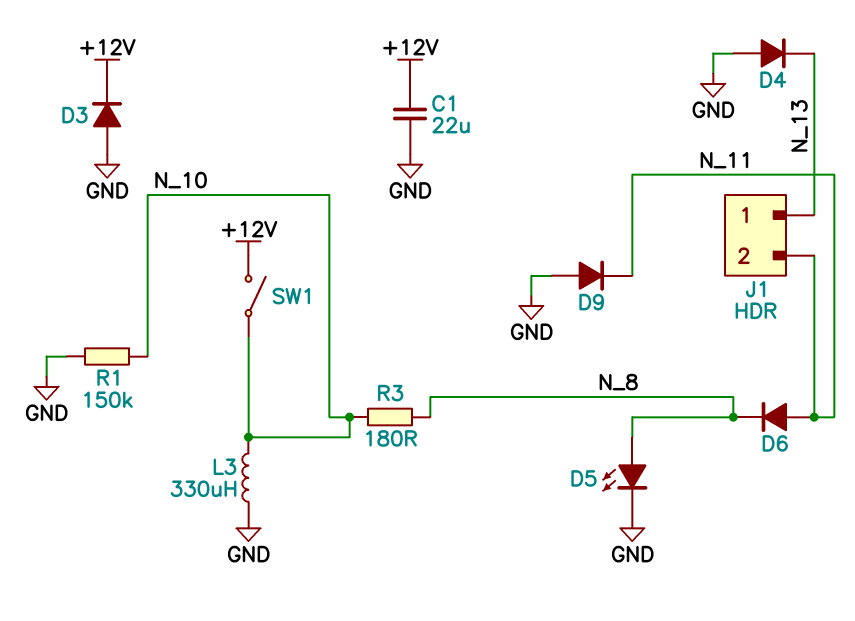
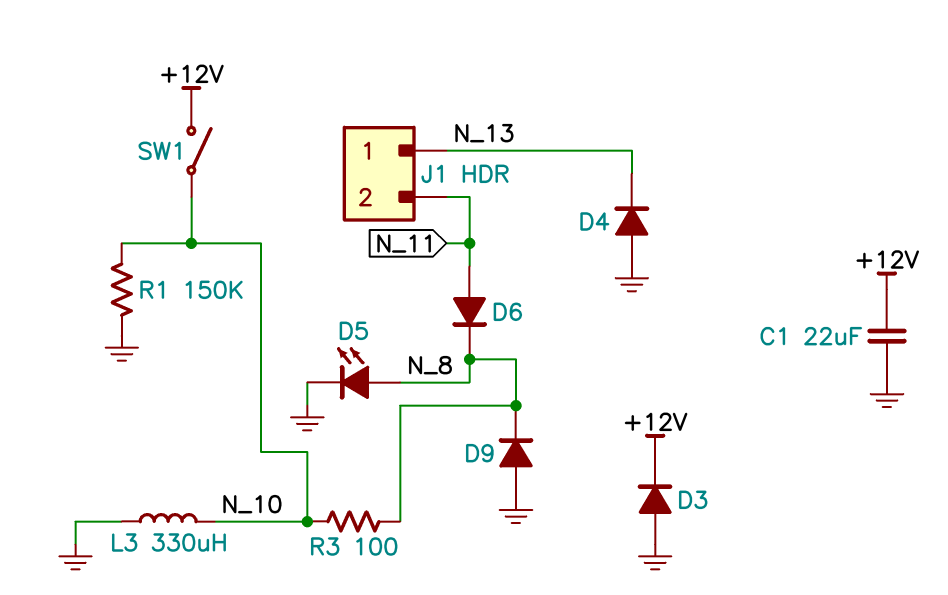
D9: diode (A GND, K N_11) -> diode (A GND, K N_8)
R3: 180 (N_8, N_10) -> 100 (N_8, N_10)

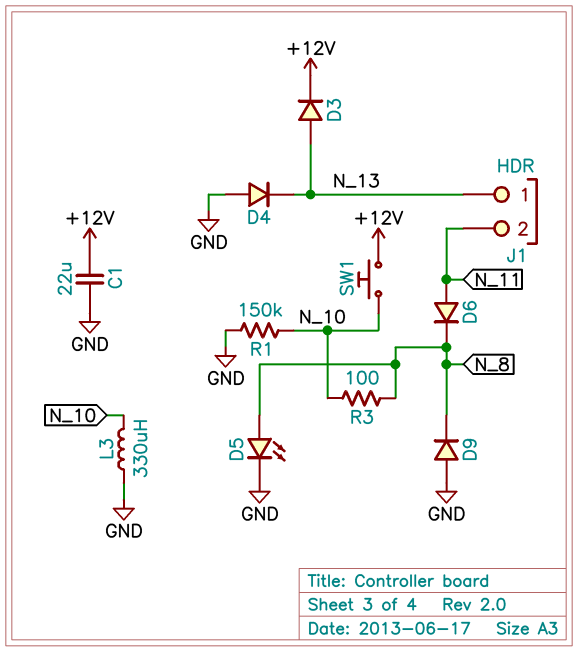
D3: diode (A GND, K +12V) -> diode (A N_13, K +12V)
SW1: switch (+12V, N_10) -> button (+12V, N_10)

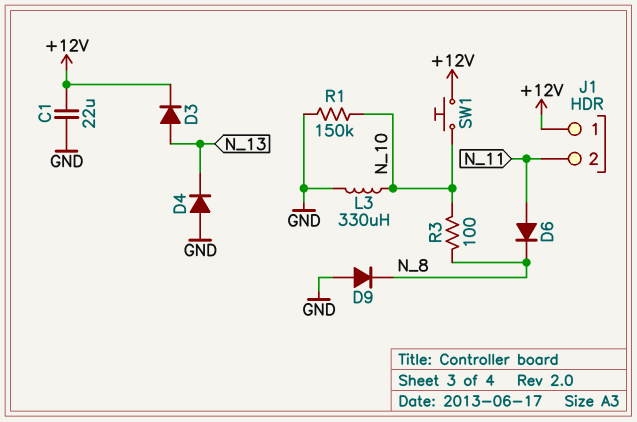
D5: LED (A N_8, K GND) -> none
J1 pin 1: N_13 -> +12V

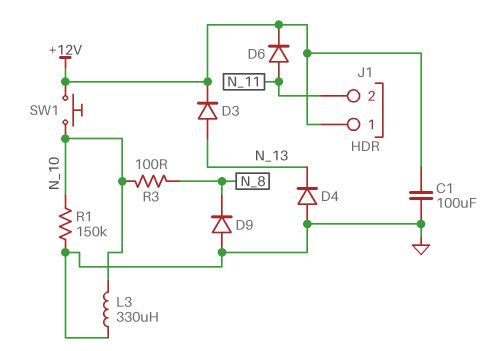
C1: 22uF (+12V, GND) -> 100uF (+12V, GND)
D6: diode (A N_11, K N_8) -> diode (A N_11, K +12V)

